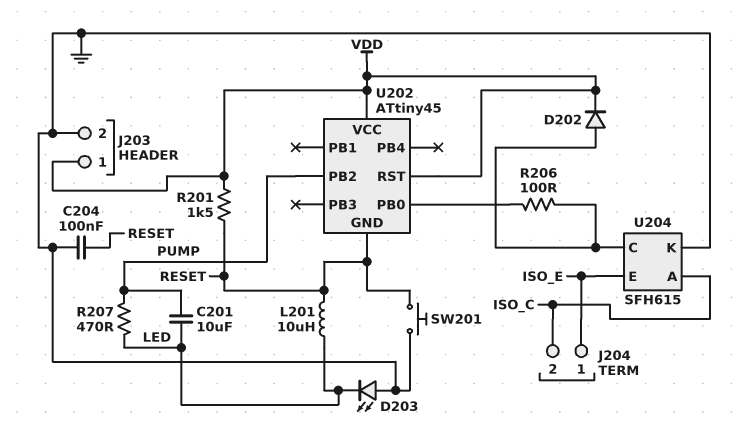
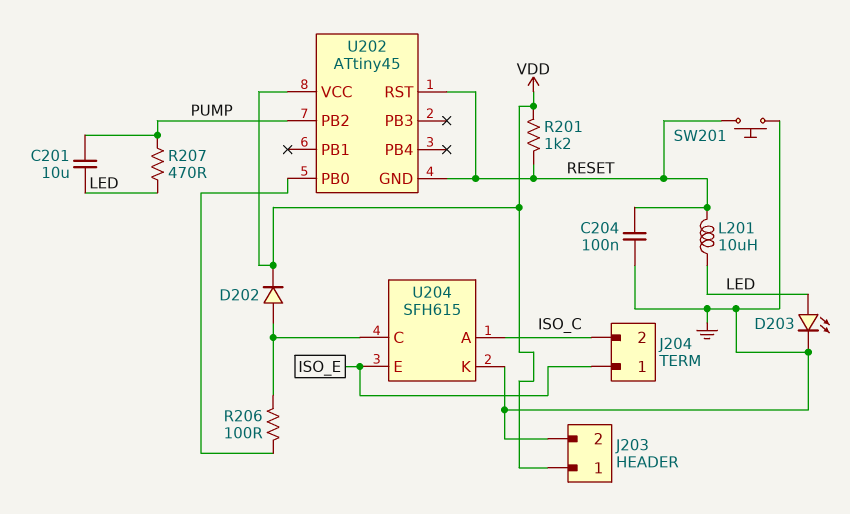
D203: LED (A GND, K LED) -> LED (A LED, K GND)
R201: 1.5k (RESET, VDD) -> 1.2k (RESET, VDD)
U202 pin RST: VDD -> RESET

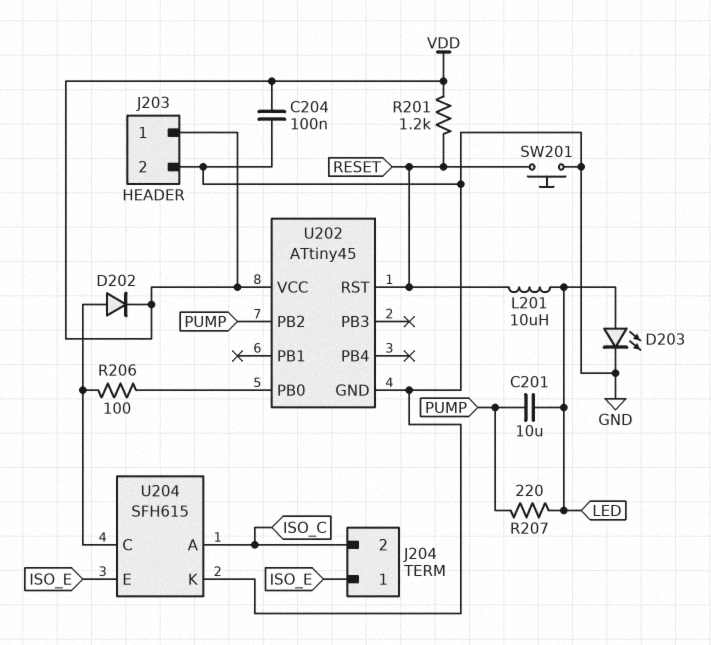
C204: 100nF (GND, RESET) -> 100nF (GND, VDD)
R207: 470 (LED, PUMP) -> 220 (LED, PUMP)
U202 pin GND: RESET -> GND

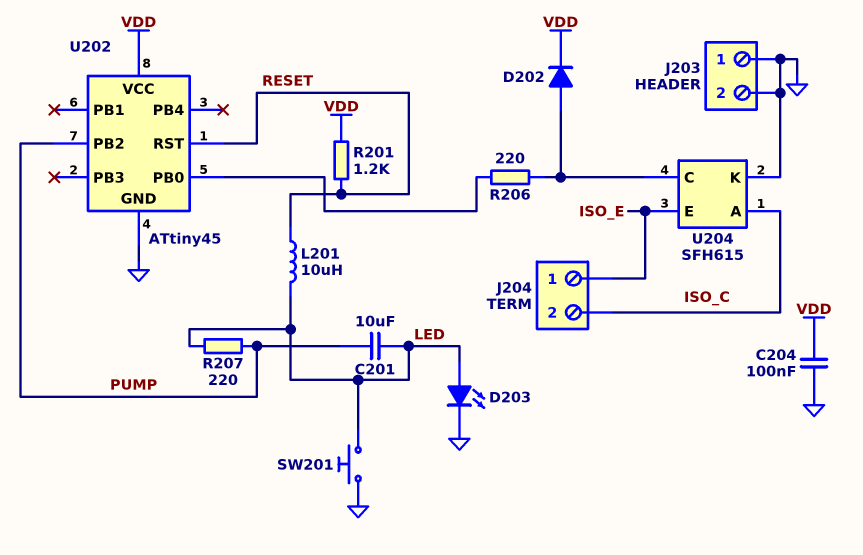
J203 pin 1: VDD -> GND
R206: 100 (U202/PB0, U204/C) -> 220 (U202/PB0, U204/C)
SW201: button (GND, RESET) -> button (GND, LED)

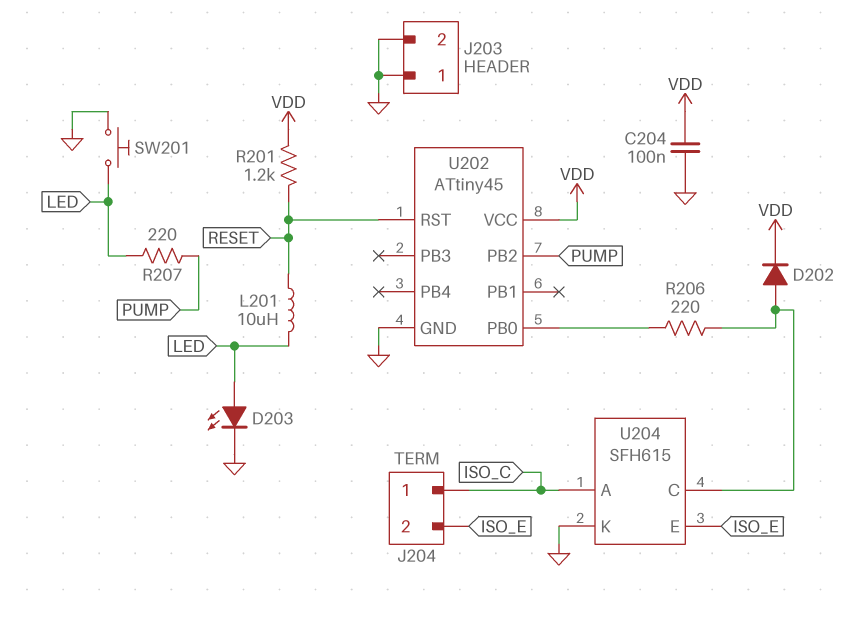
C201: 10uF (LED, PUMP) -> none
J204 pin 1: ISO_E -> ISO_C
J204 pin 2: ISO_C -> ISO_E

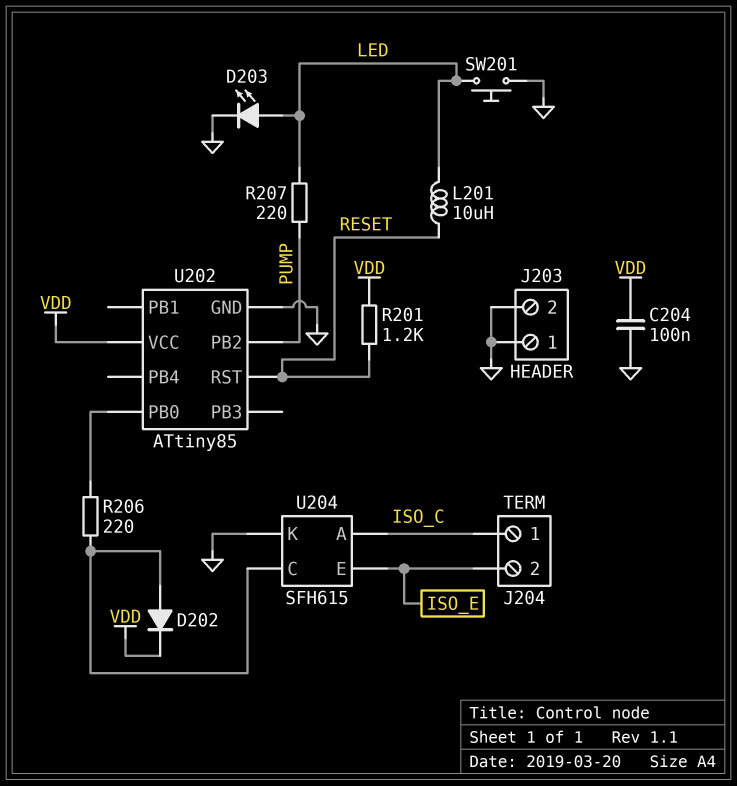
U202: ATtiny45 -> ATtiny85

